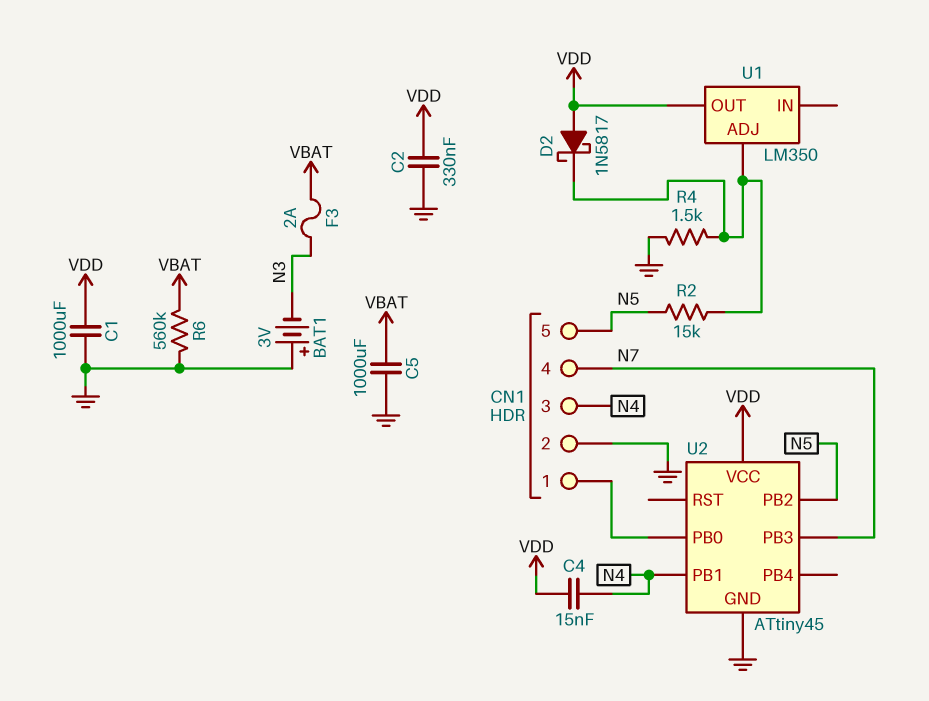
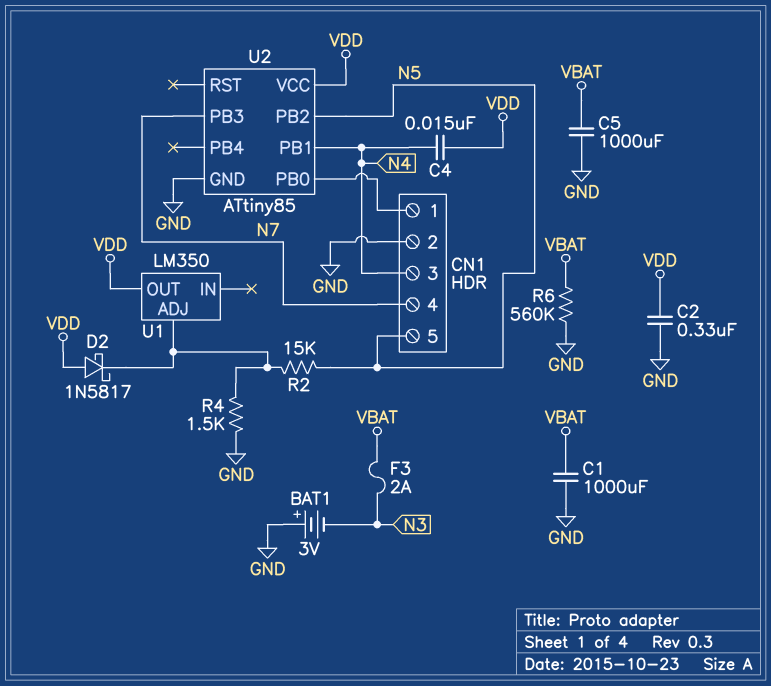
C1: 1000uF (GND, VDD) -> 1000uF (GND, VBAT)
U2: ATtiny45 -> ATtiny85

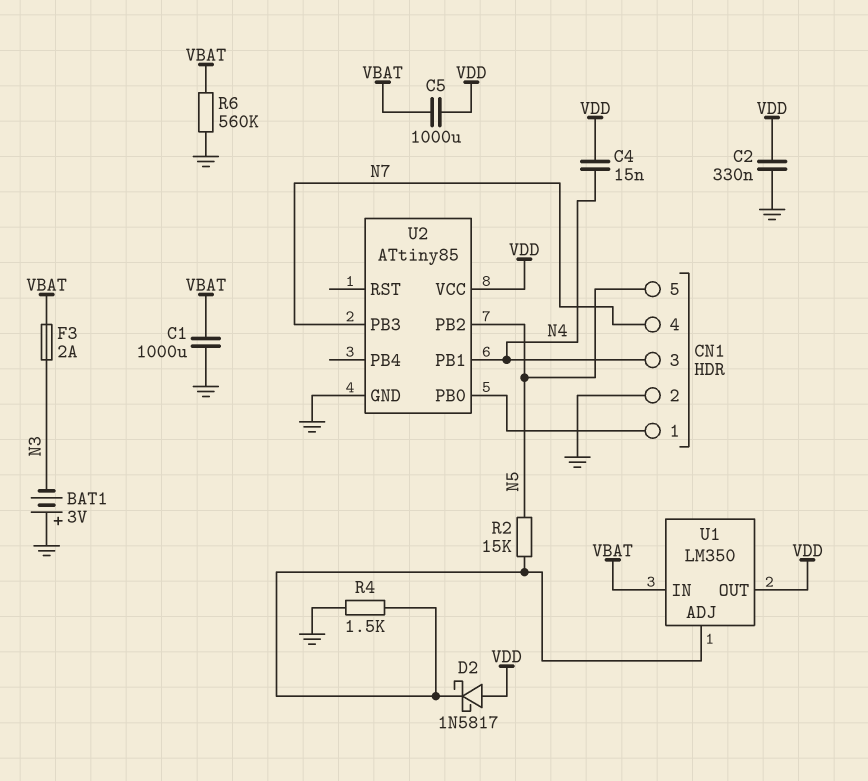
C5: 1000uF (GND, VBAT) -> 1000uF (VBAT, VDD)
U1 pin IN: none -> VBAT

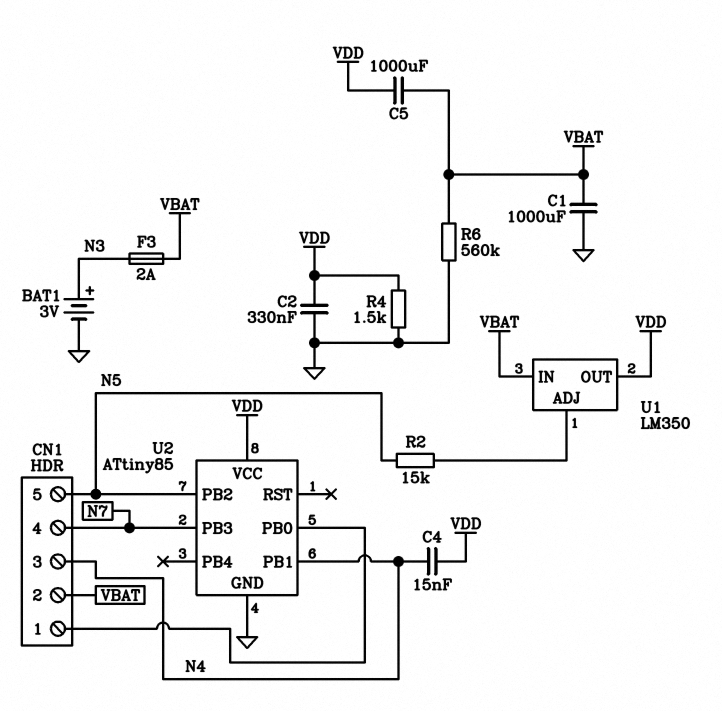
BAT1: 3V (plus GND, minus N3) -> 3V (plus N3, minus GND)
CN1 pin 2: GND -> VBAT
D2: schottky 1N5817 (A VDD, K U1/ADJ) -> none
R4: 1.5k (GND, U1/ADJ) -> 1.5k (GND, VDD)

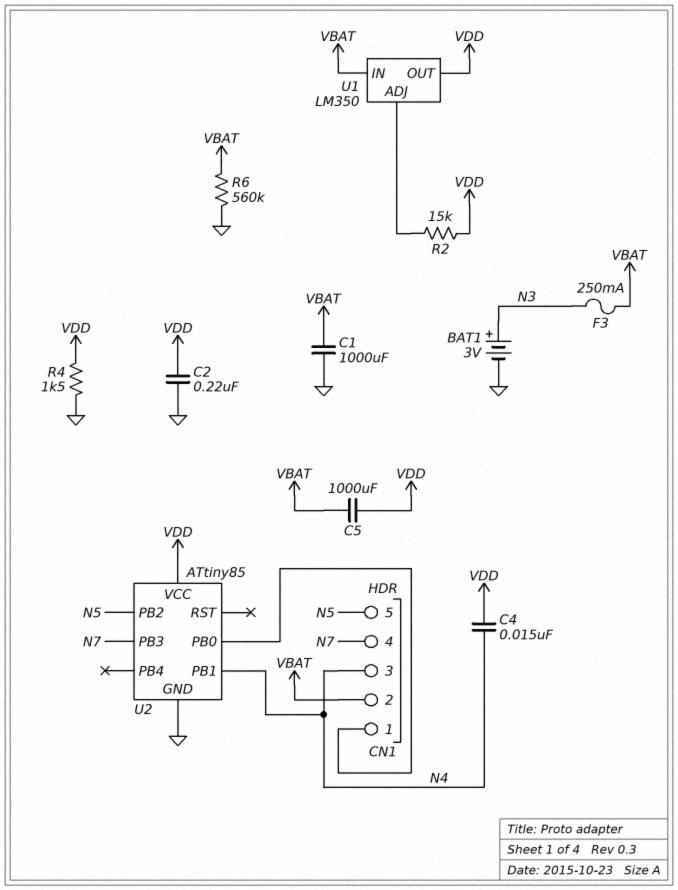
C2: 330nF (GND, VDD) -> 220nF (GND, VDD)
F3: 2A (N3, VBAT) -> 250mA (N3, VBAT)
R2: 15k (N5, U1/ADJ) -> 15k (U1/ADJ, VDD)

